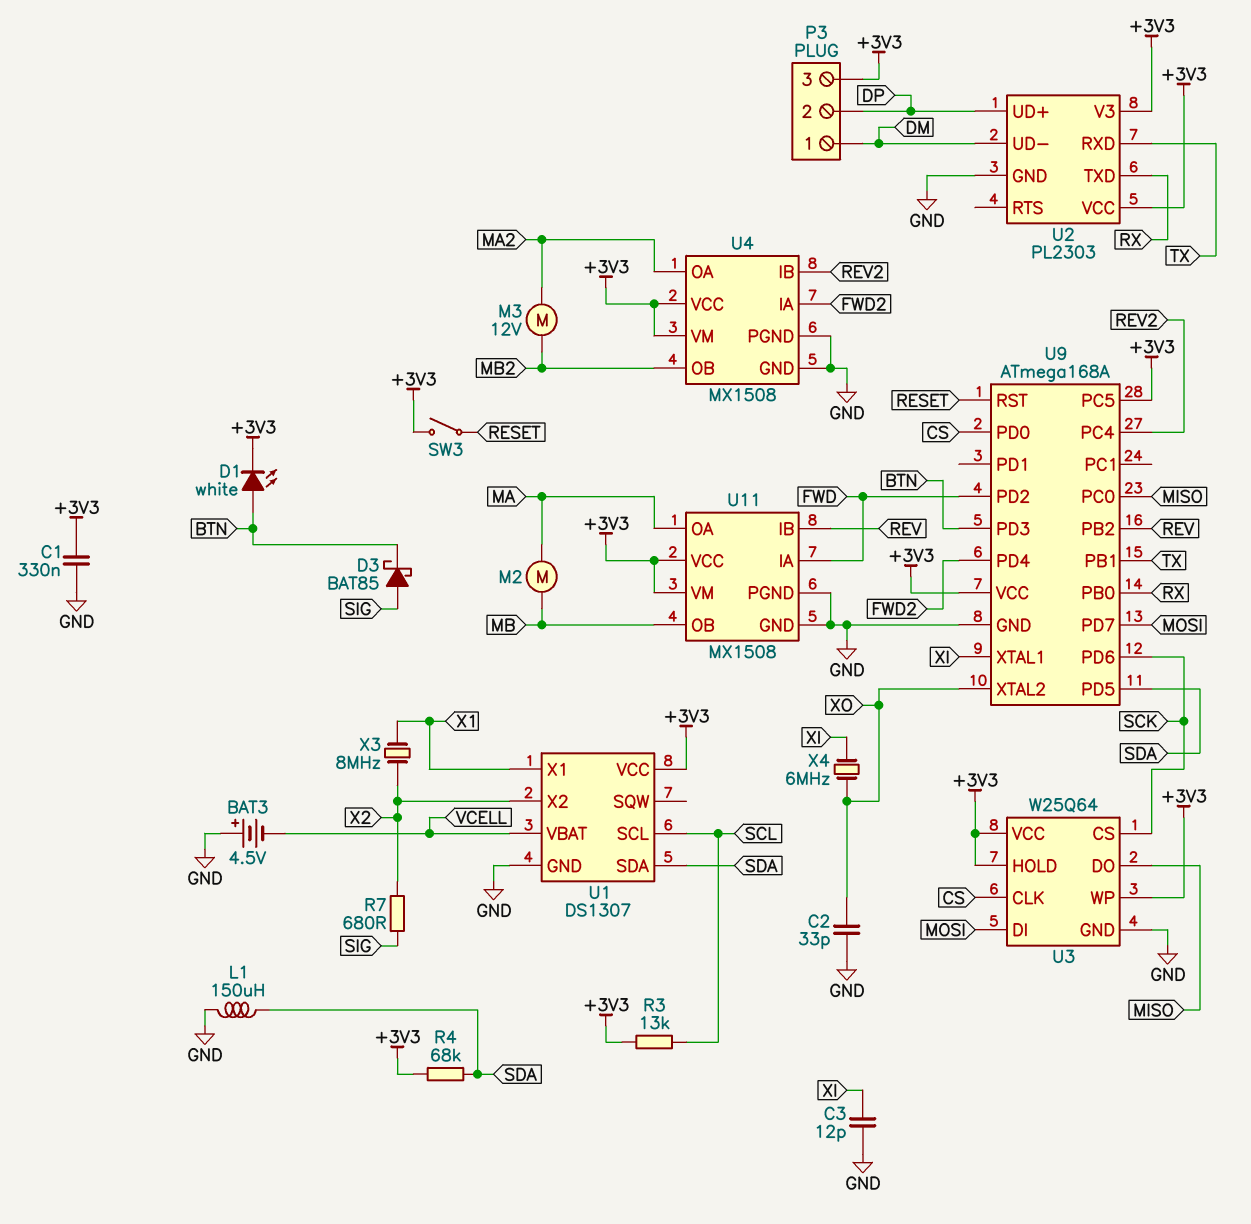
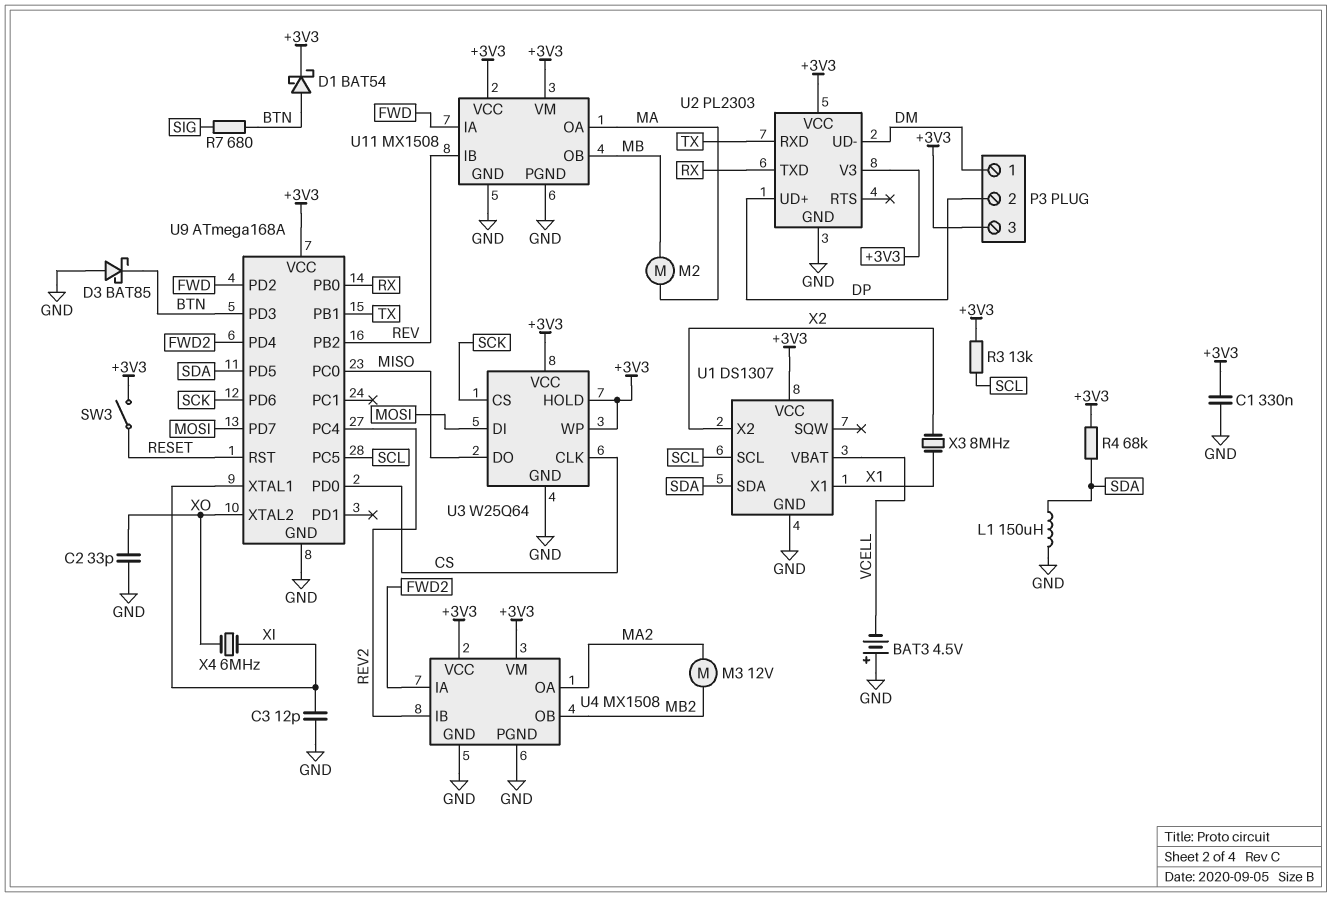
D1: LED white (A BTN, K +3V3) -> schottky BAT54 (A BTN, K +3V3)
D3: schottky BAT85 (A SIG, K BTN) -> schottky BAT85 (A GND, K BTN)
R7: 680 (SIG, X2) -> 680 (BTN, SIG)
U9 pin PC5: +3V3 -> SCL

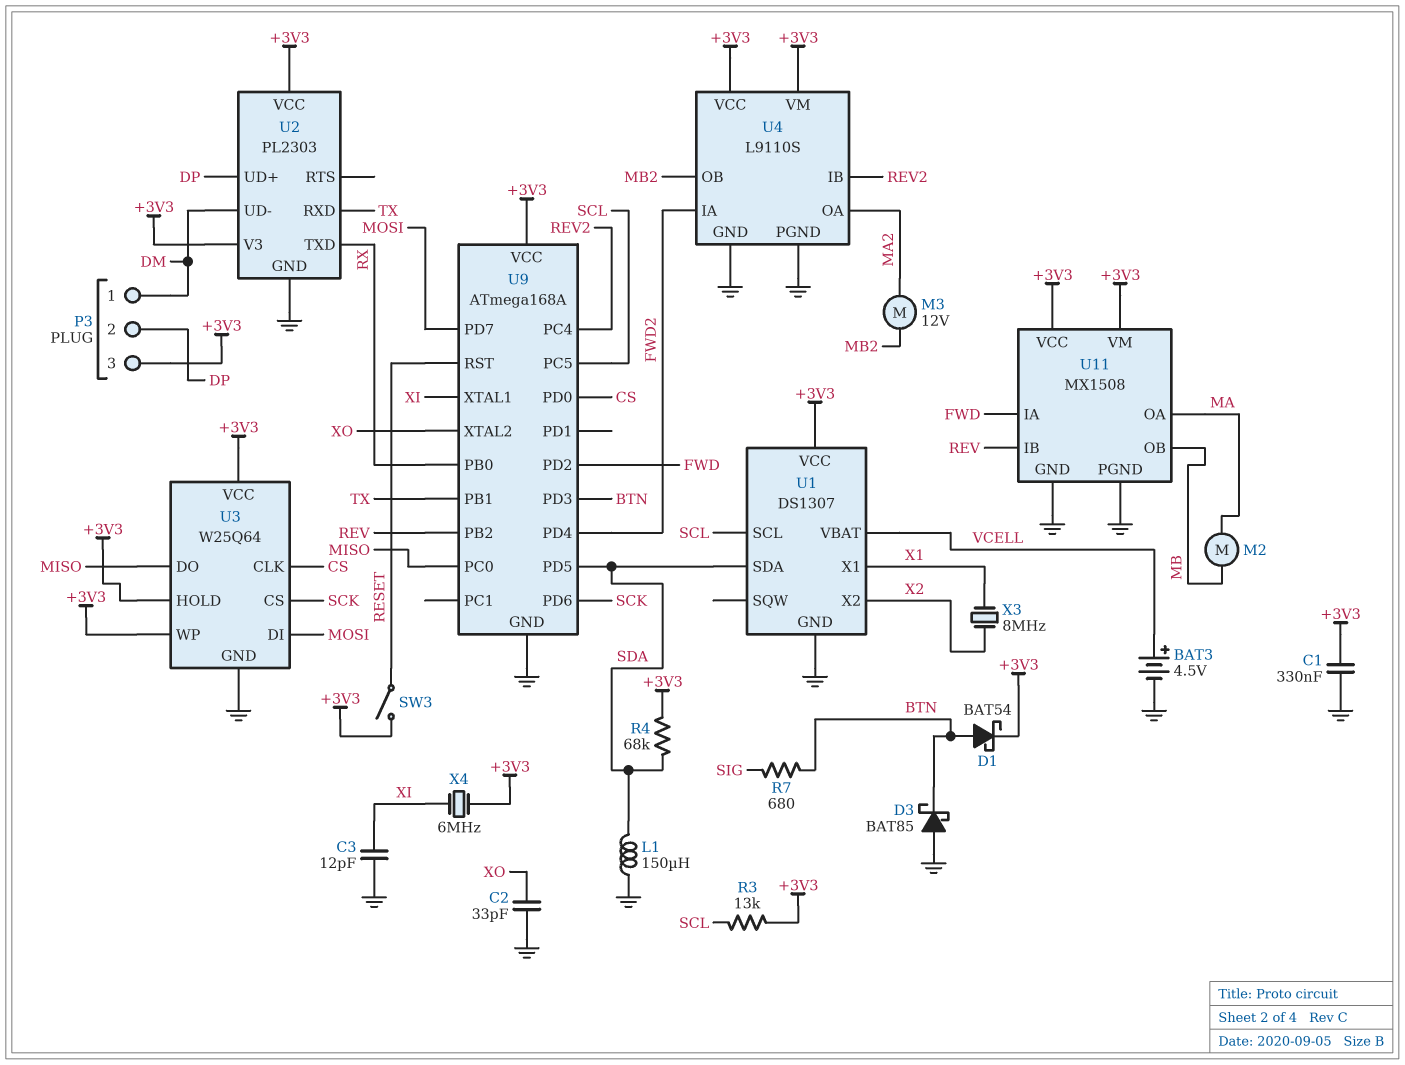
BAT3: 4.5V (plus GND, minus VCELL) -> 4.5V (plus VCELL, minus GND)
U4: MX1508 -> L9110S
X4: 6MHz (XI, XO) -> 6MHz (+3V3, XI)

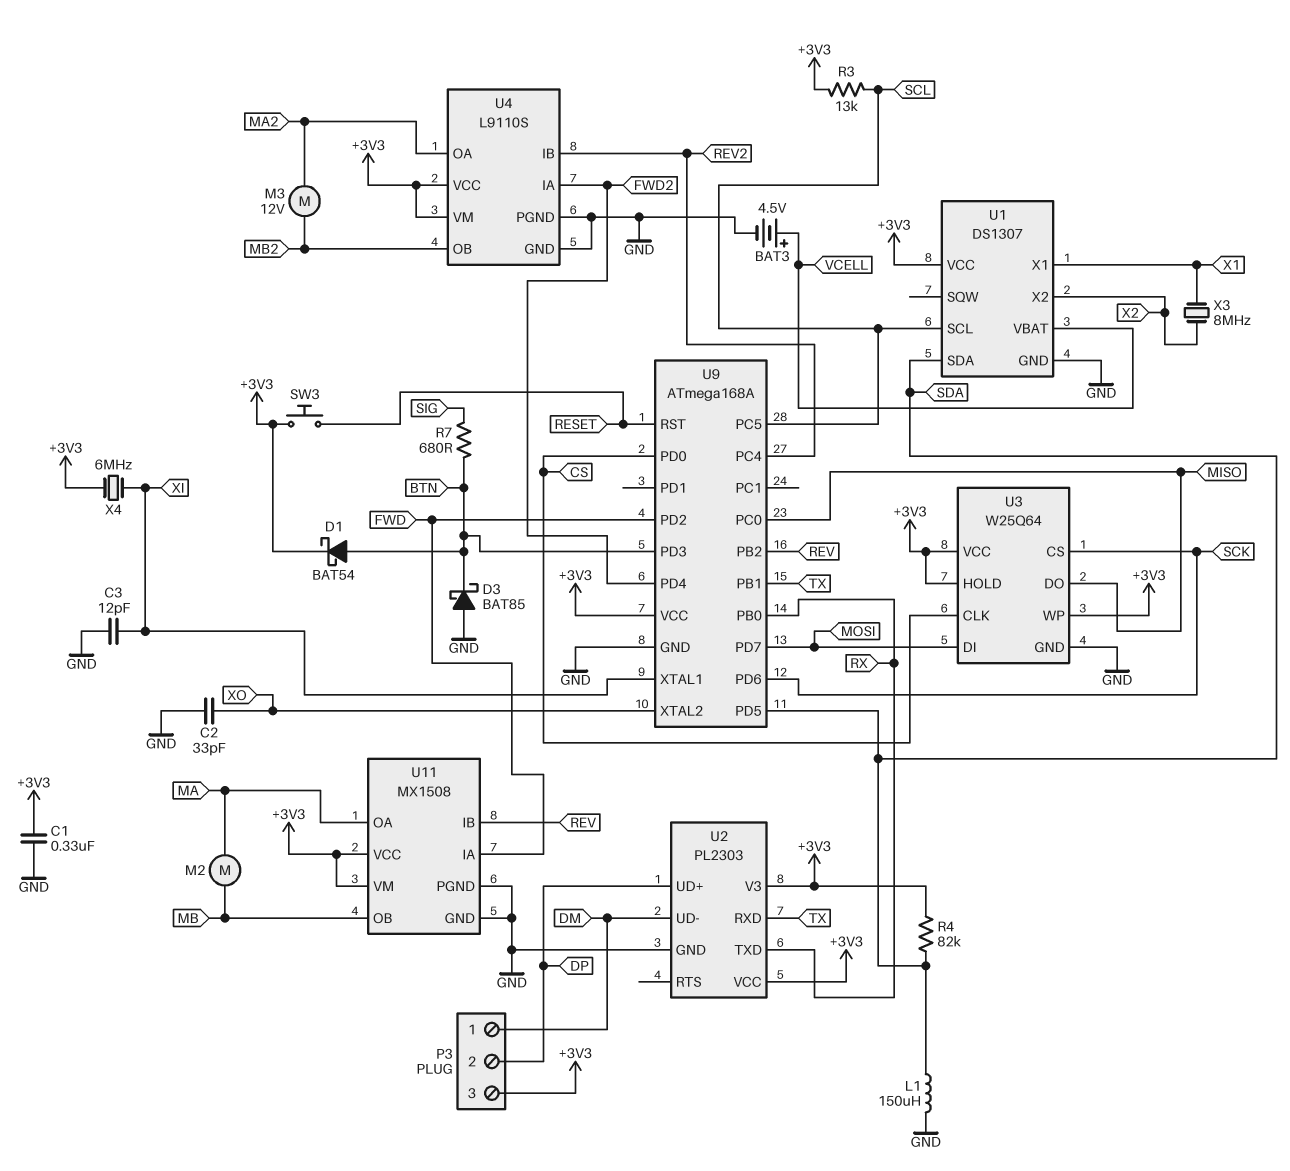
R4: 68k (+3V3, SDA) -> 82k (+3V3, SDA)
SW3: switch (+3V3, RESET) -> button (+3V3, RESET)

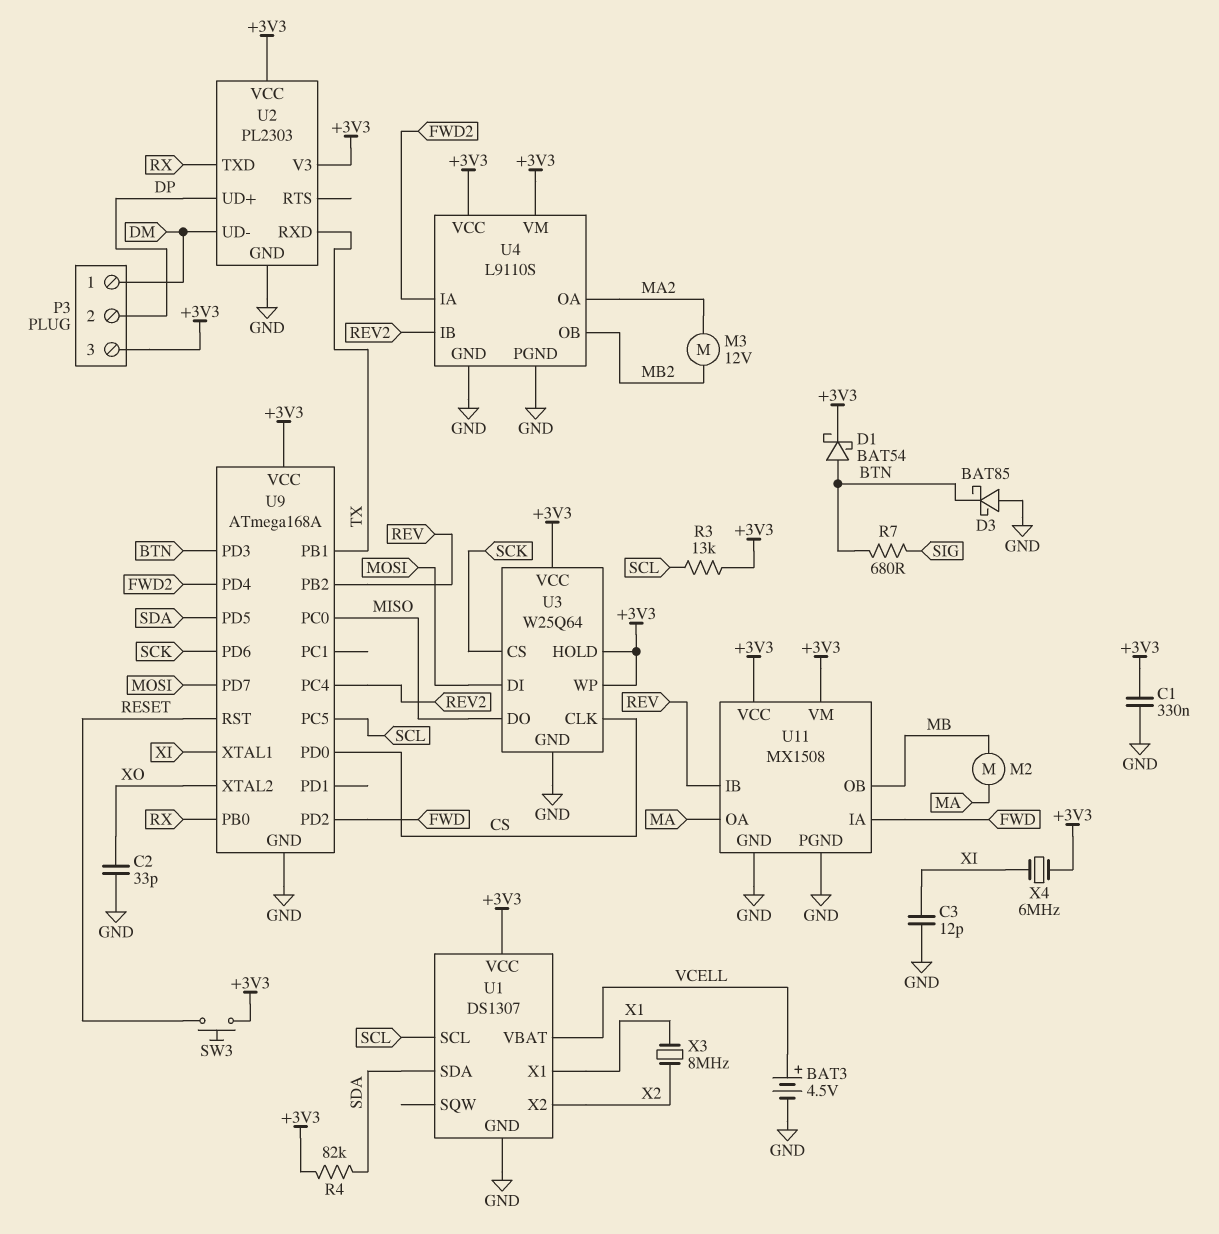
L1: 150uH (GND, SDA) -> none

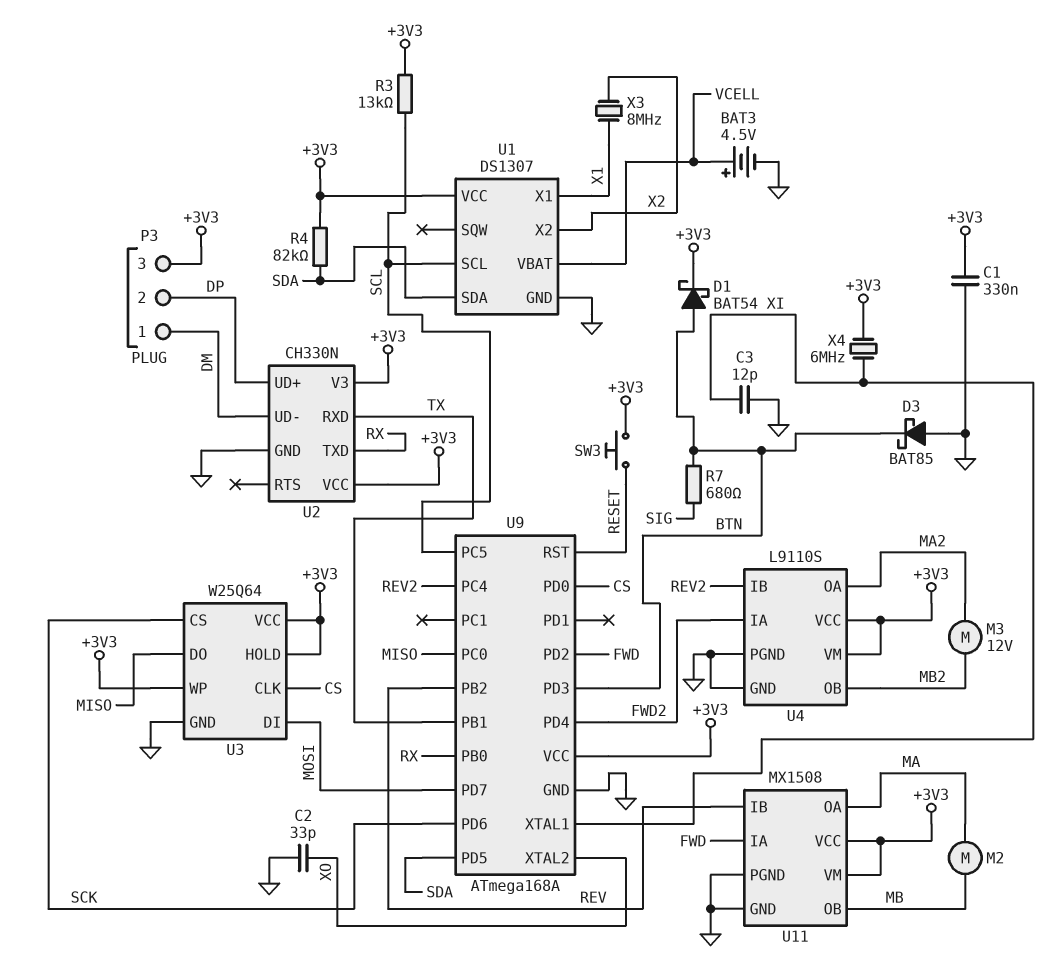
U2: PL2303 -> CH330N

